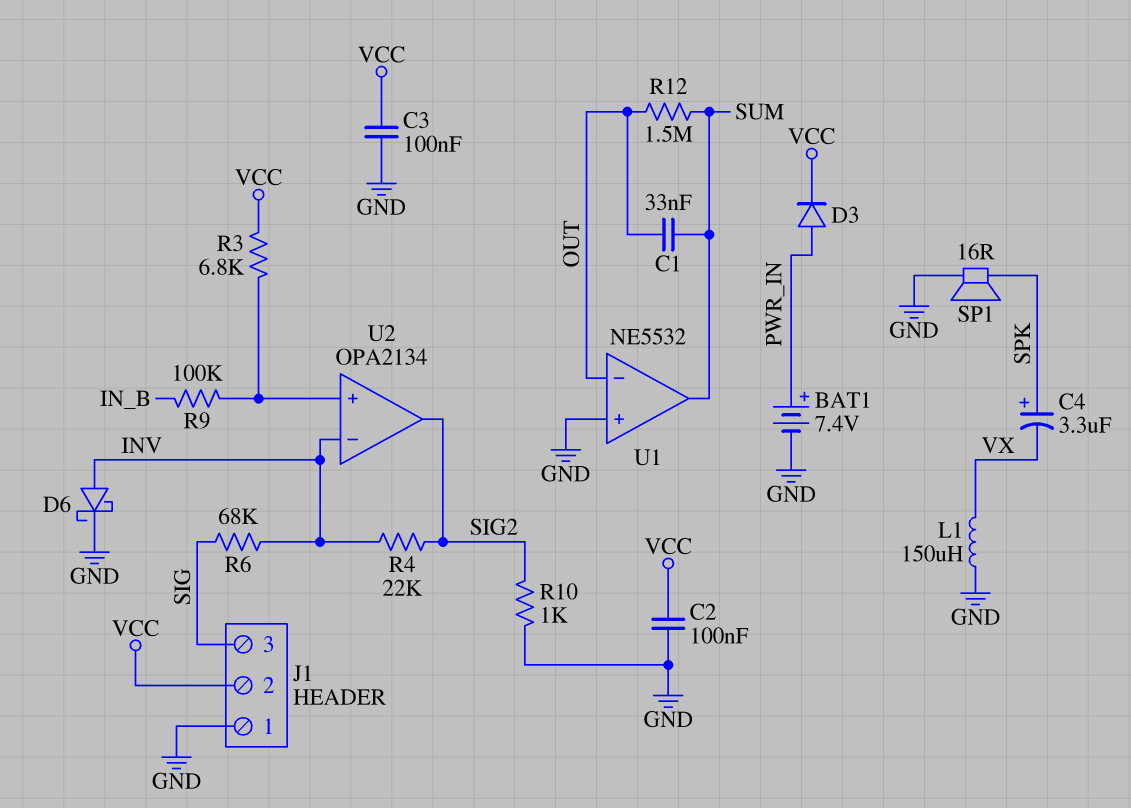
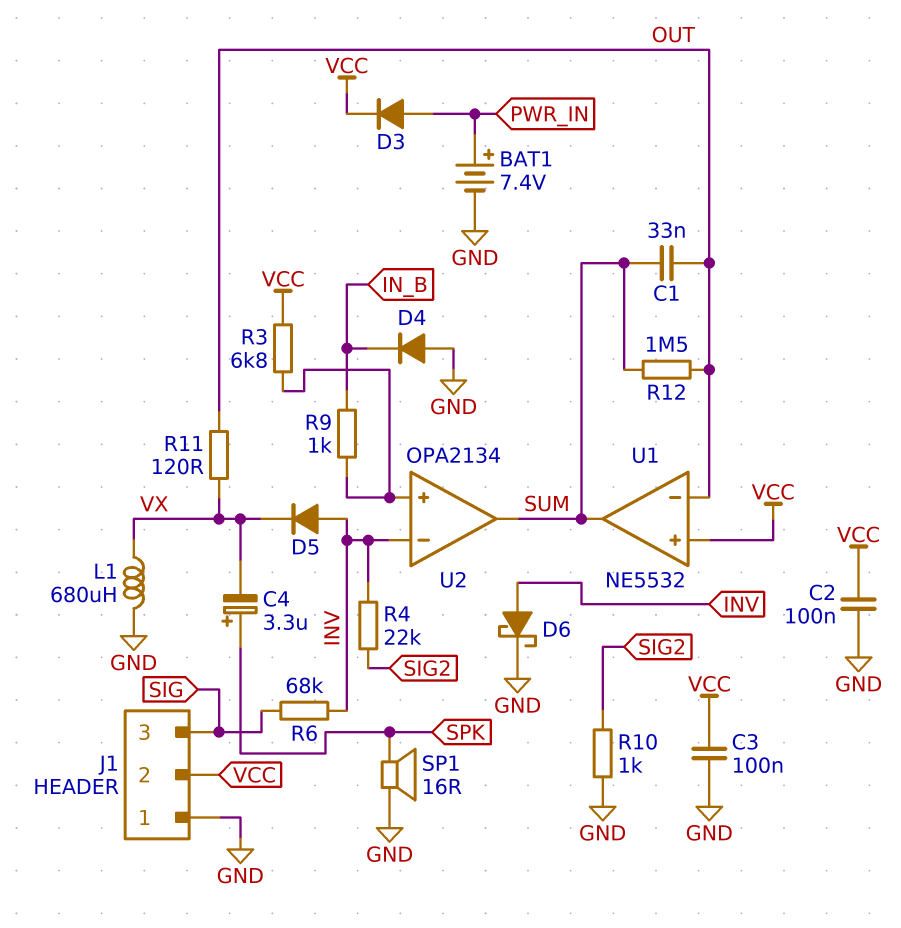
D4: none -> diode (A GND, K IN_B)
D5: none -> diode (A INV, K VX)
L1: 150uH (GND, VX) -> 680uH (GND, VX)
R9: 100k (IN_B, U2/in+) -> 1k (IN_B, U2/in+)
R11: none -> 120 (OUT, VX)
U1 pin in+: GND -> VCC
U2 pin out: SIG2 -> SUM

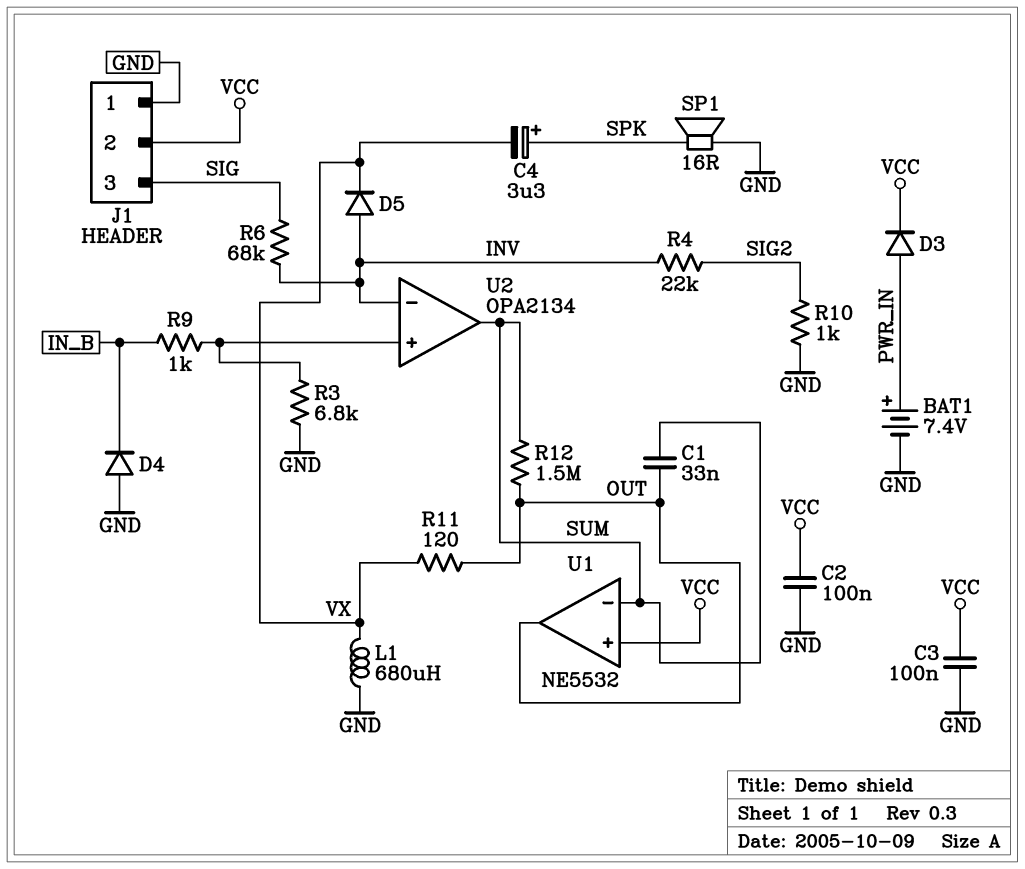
D6: schottky (A INV, K GND) -> none
R3: 6.8k (U2/in+, VCC) -> 6.8k (GND, U2/in+)
U1 pin in-: OUT -> SUM
U1 pin out: SUM -> OUT

